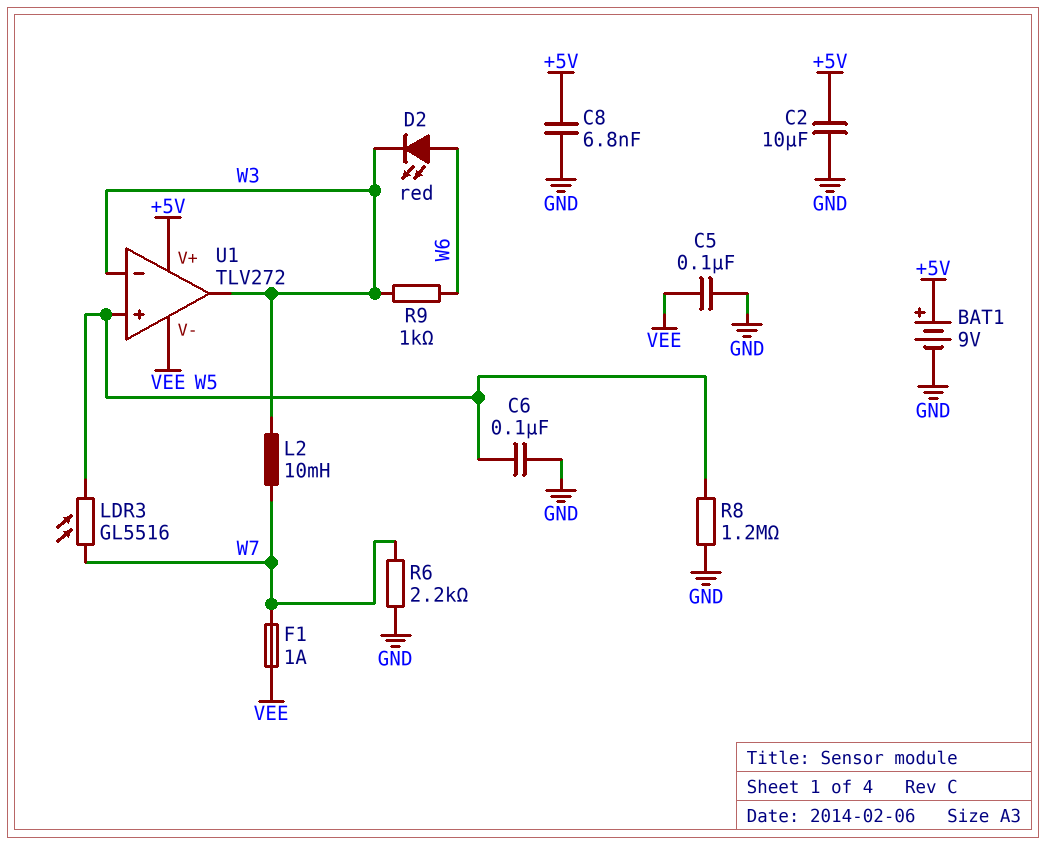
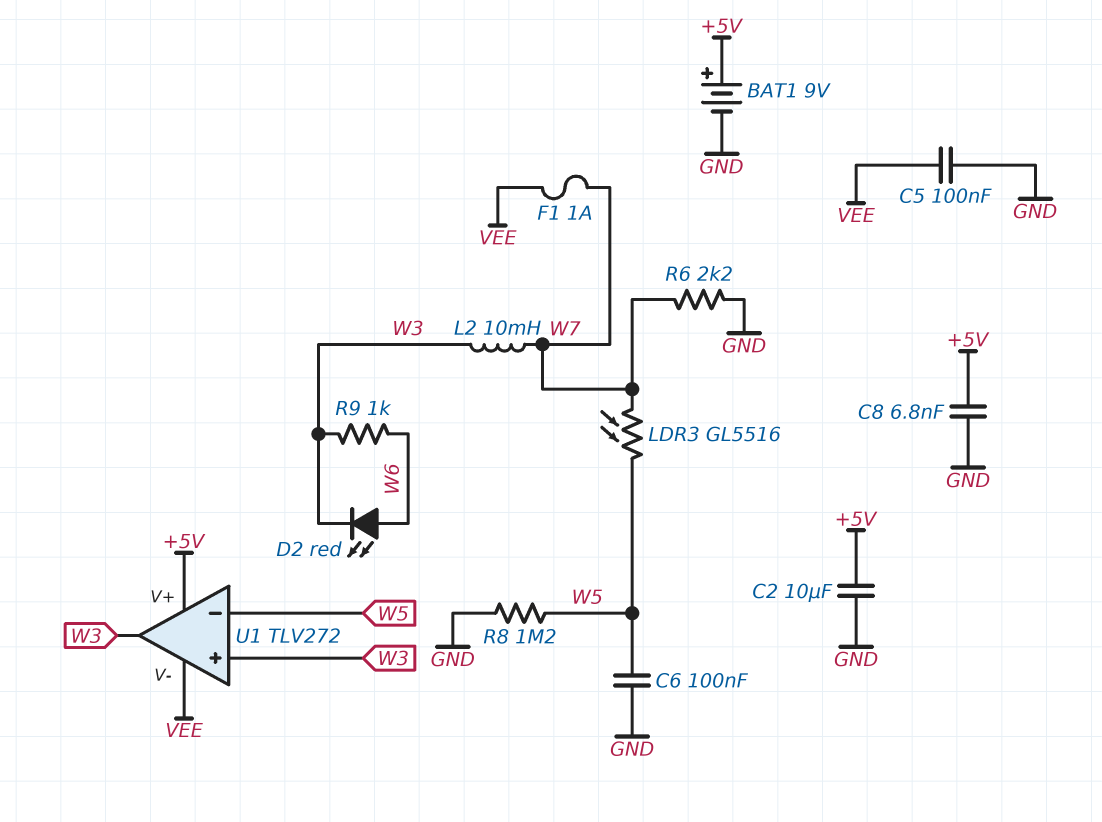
U1 pin in+: W5 -> W3
U1 pin in-: W3 -> W5

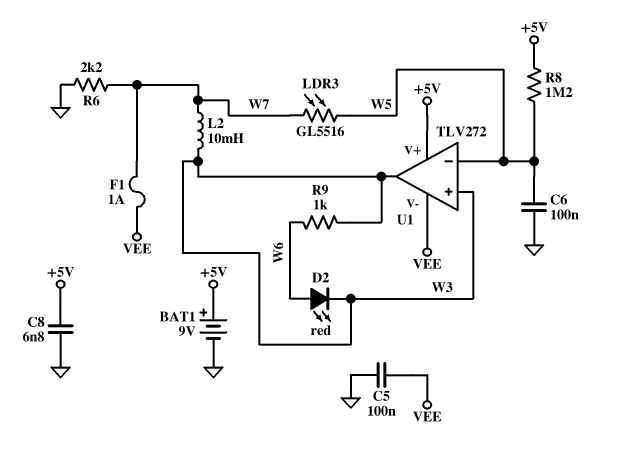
C2: 10uF (+5V, GND) -> none
R8: 1.2M (GND, W5) -> 1.2M (+5V, W5)

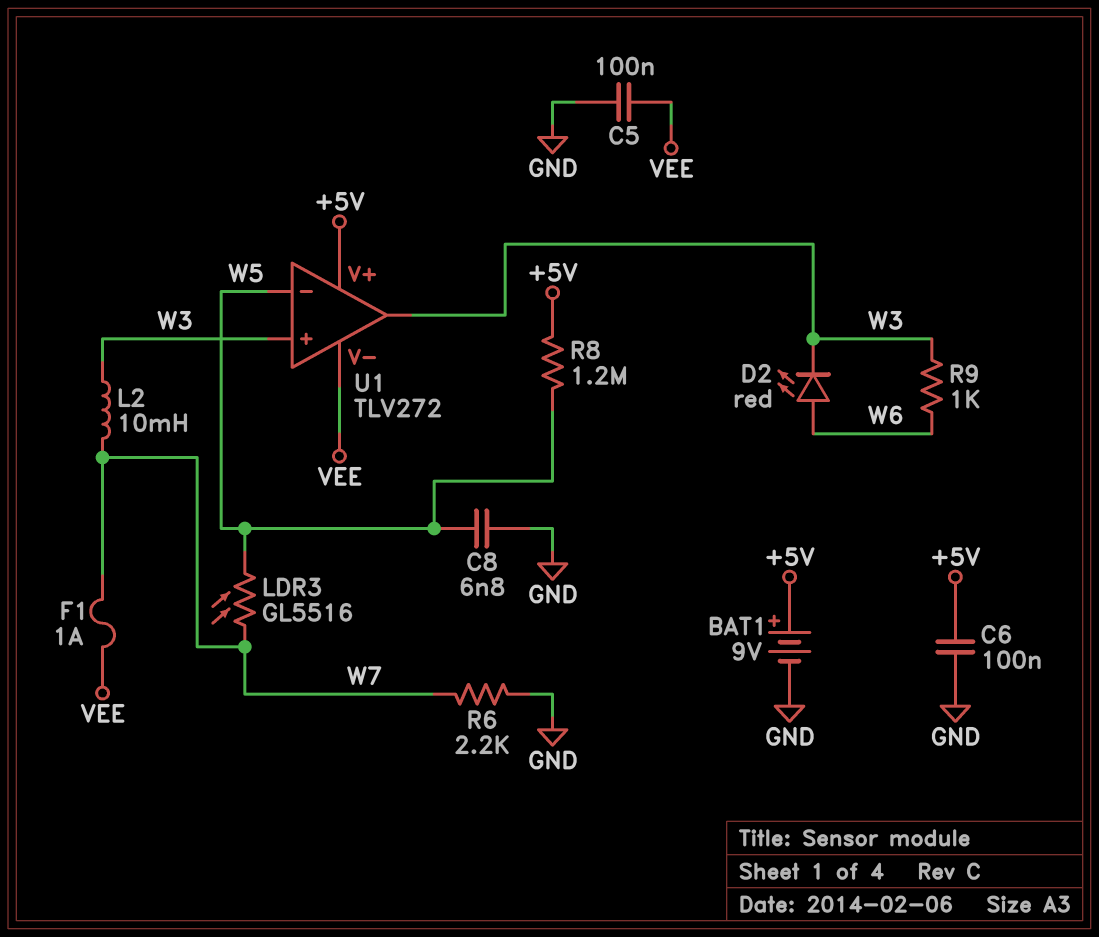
C6: 100nF (GND, W5) -> 100nF (+5V, GND)
C8: 6.8nF (+5V, GND) -> 6.8nF (GND, W5)

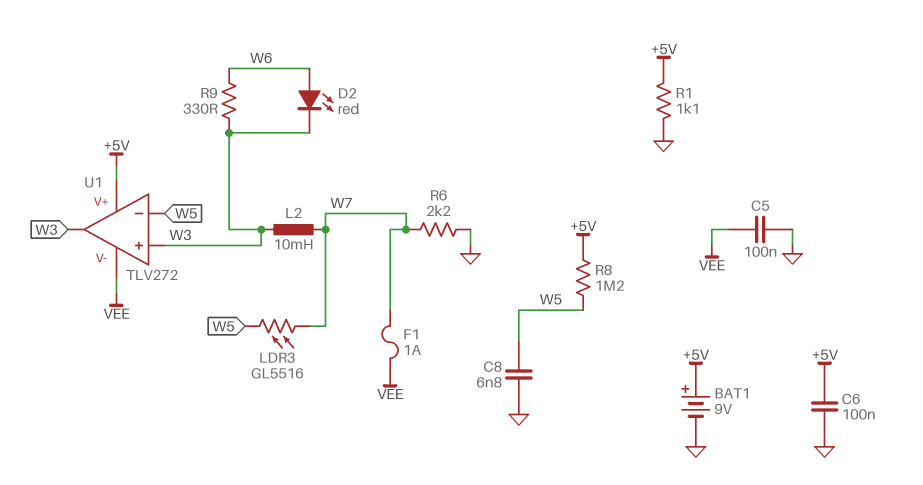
R1: none -> 1.1k (+5V, GND)
R9: 1k (W3, W6) -> 330 (W3, W6)

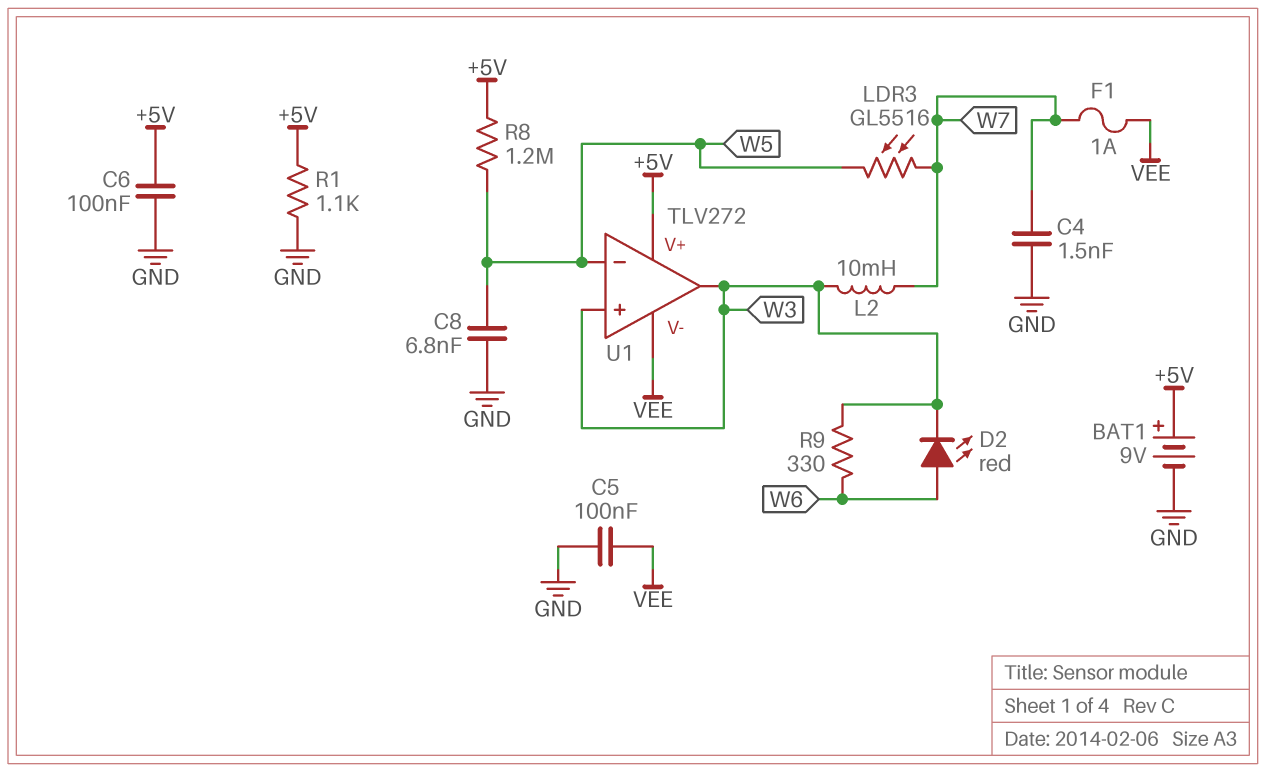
C4: none -> 1.5nF (GND, W7)
R6: 2.2k (GND, W7) -> none

